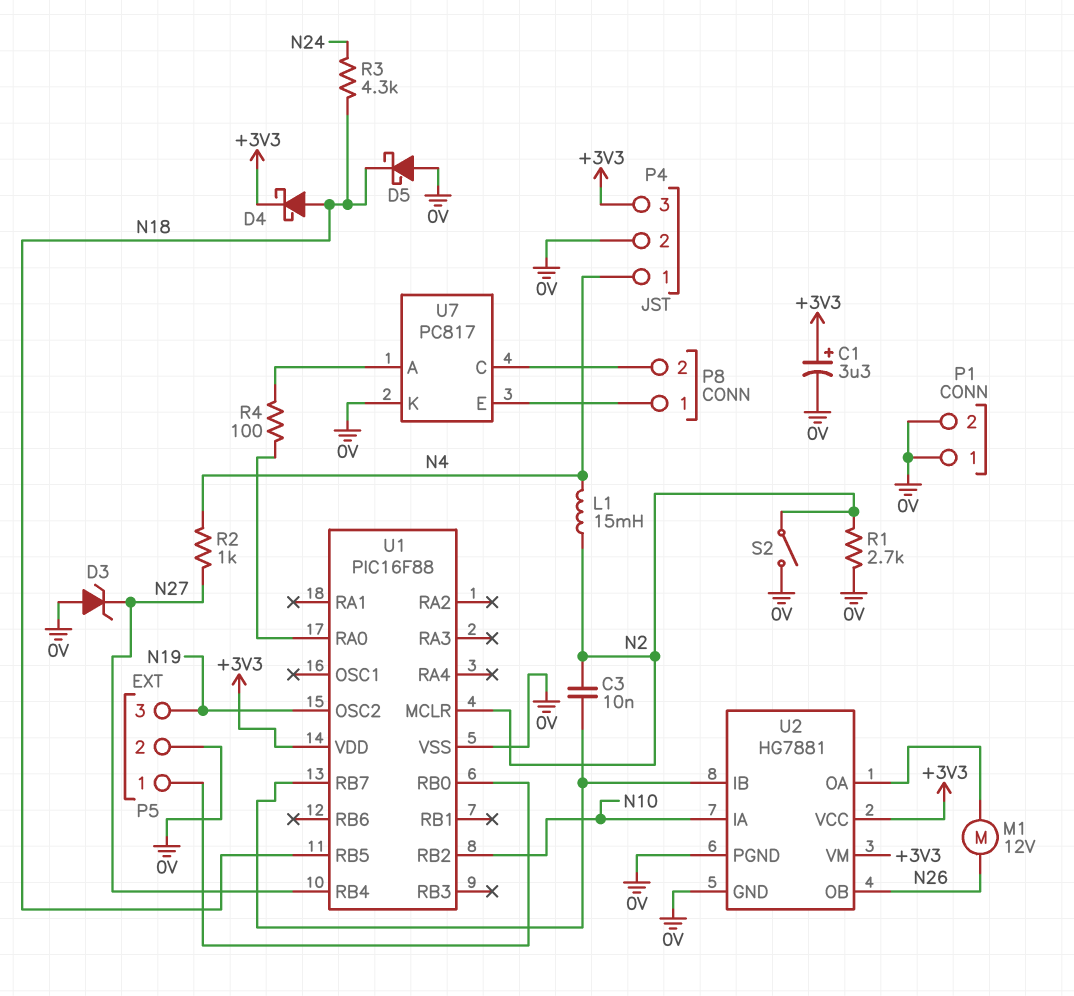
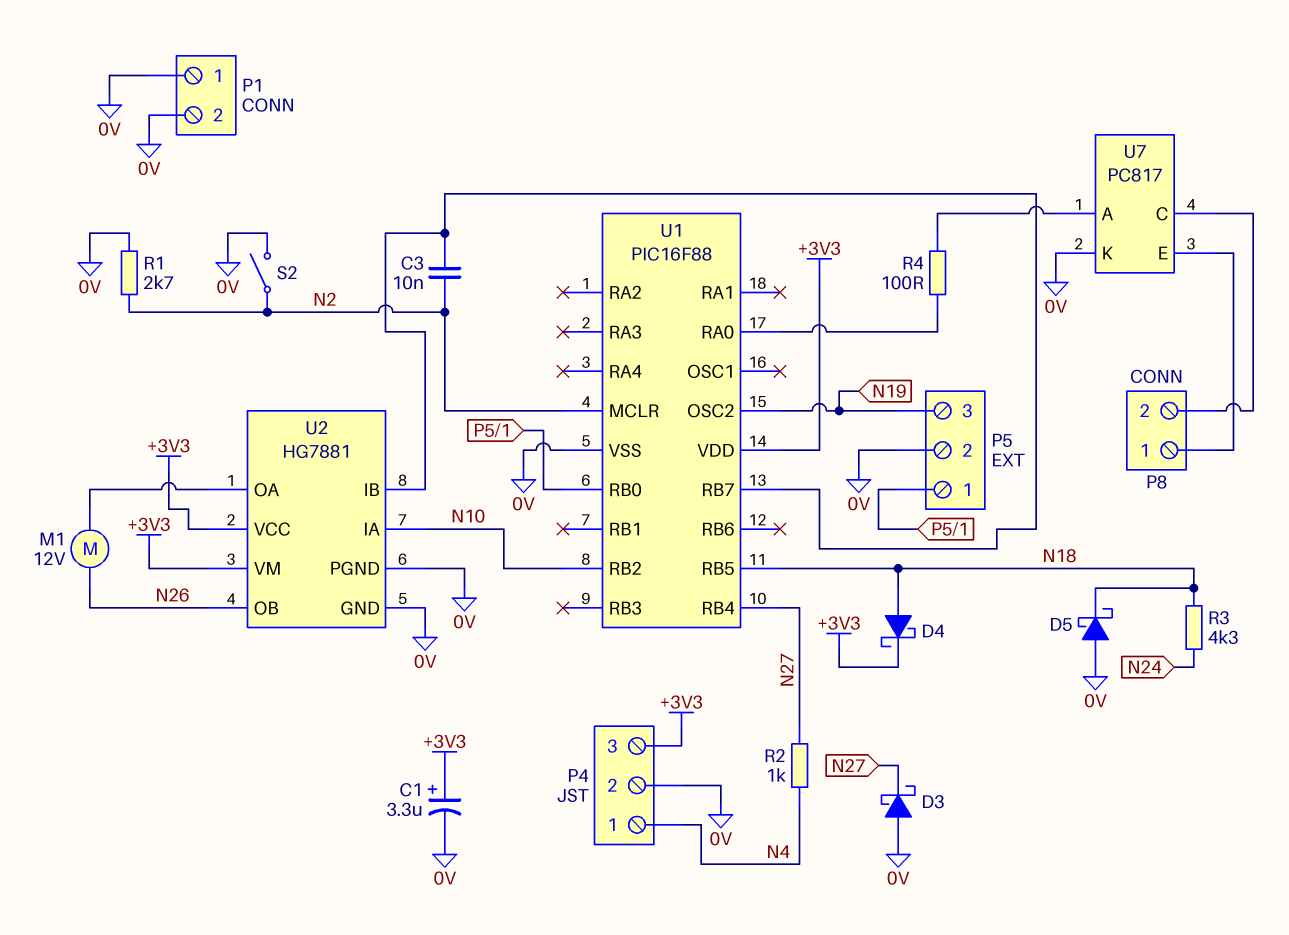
D3: zener (A 0V, K N27) -> schottky (A 0V, K N27)
L1: 15mH (N2, N4) -> none

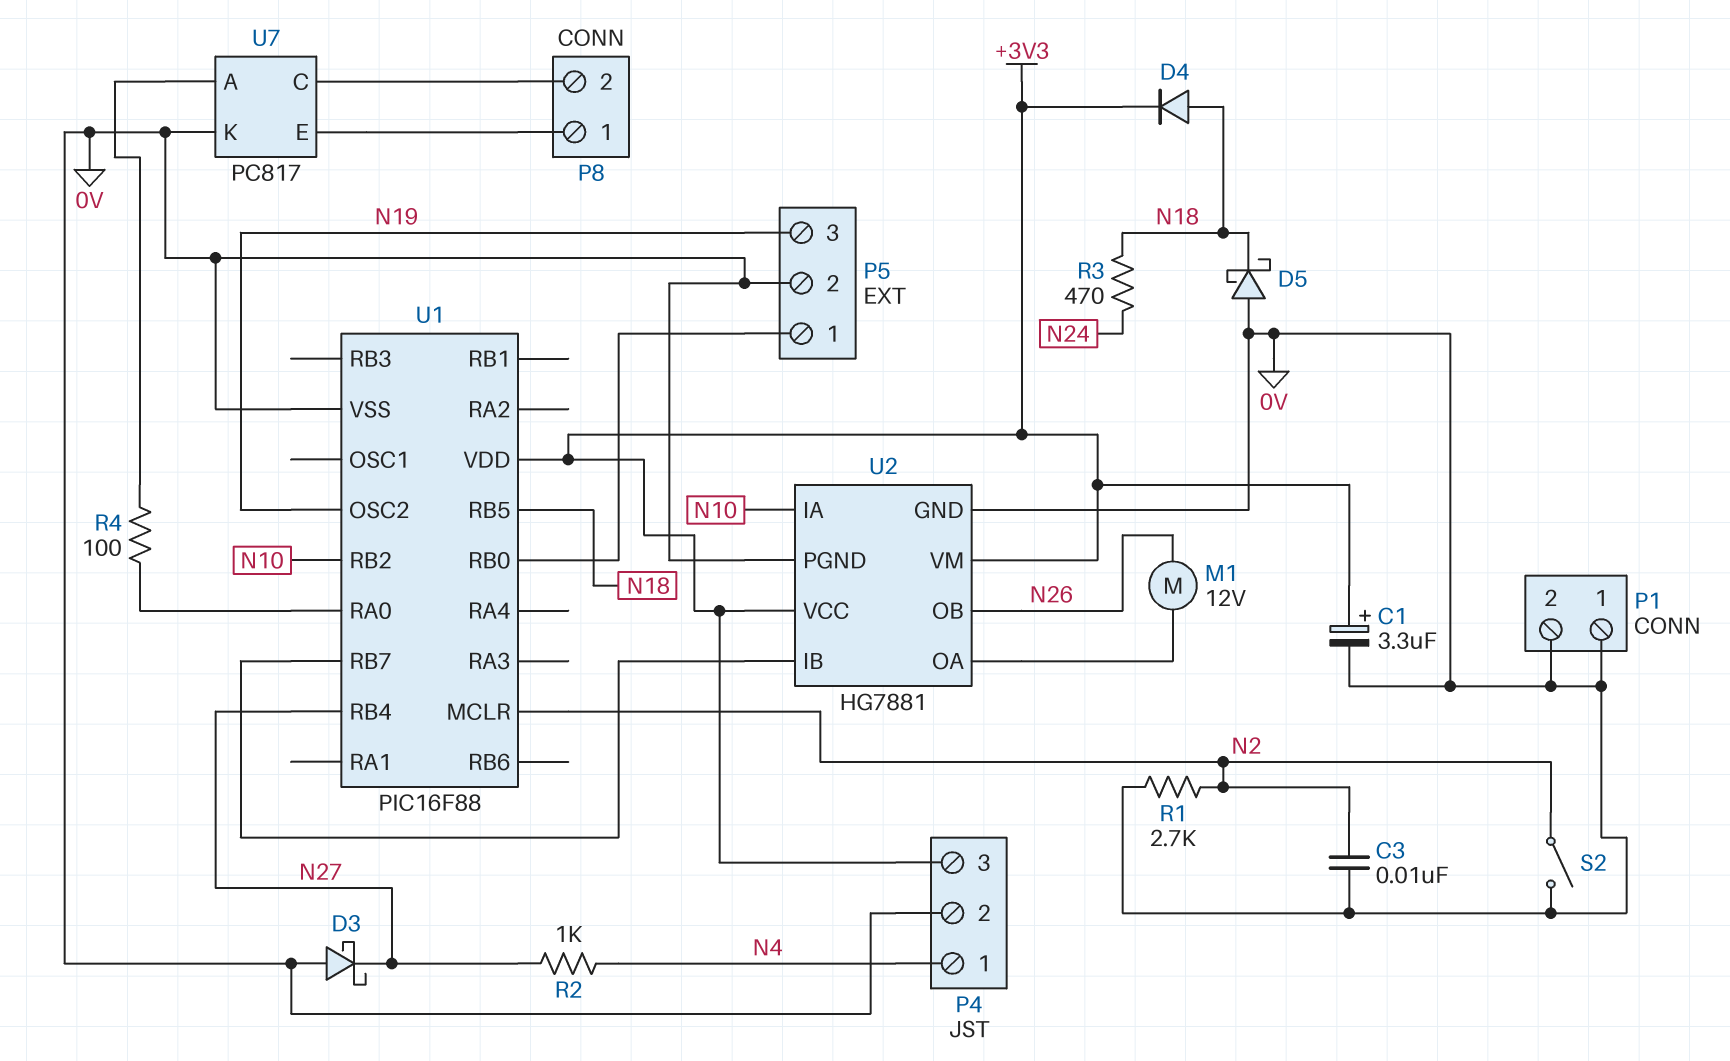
C3: 10nF (N2, U1/RB7) -> 10nF (0V, N2)
D4: schottky (A N18, K +3V3) -> diode (A N18, K +3V3)
R3: 4.3k (N18, N24) -> 470 (N18, N24)

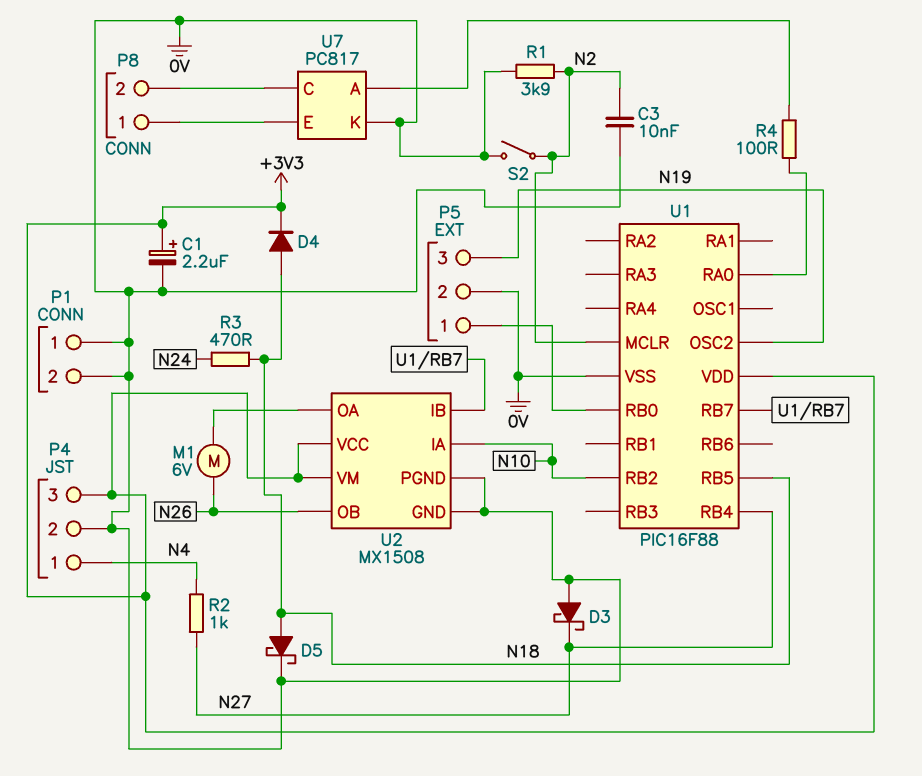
C1: 3.3uF (plus +3V3, minus 0V) -> 2.2uF (plus +3V3, minus 0V)
D5: schottky (A 0V, K N18) -> schottky (A N18, K 0V)
M1: motor 12V (N26, U2/OA) -> motor 6V (N26, U2/OA)
R1: 2.7k (0V, N2) -> 3.9k (0V, N2)
U2: HG7881 -> MX1508

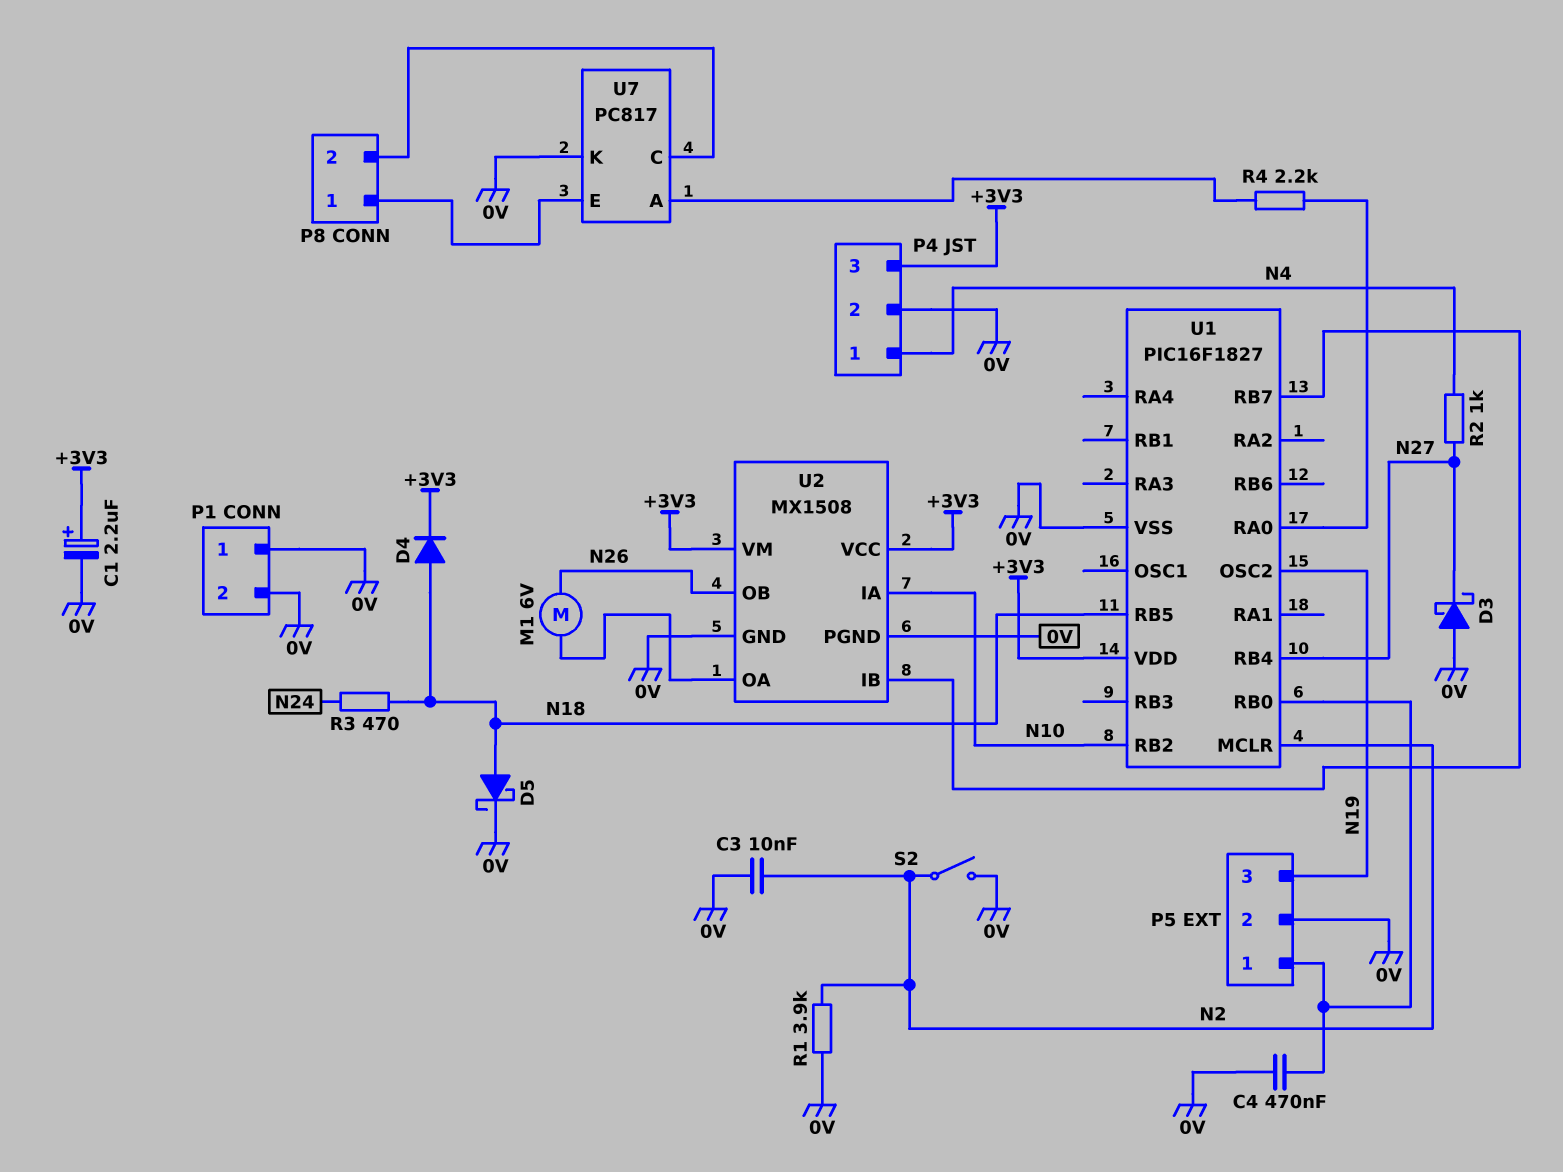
C4: none -> 470nF (0V, P5/1)
R4: 100 (U1/RA0, U7/A) -> 2.2k (U1/RA0, U7/A)
U1: PIC16F88 -> PIC16F1827

